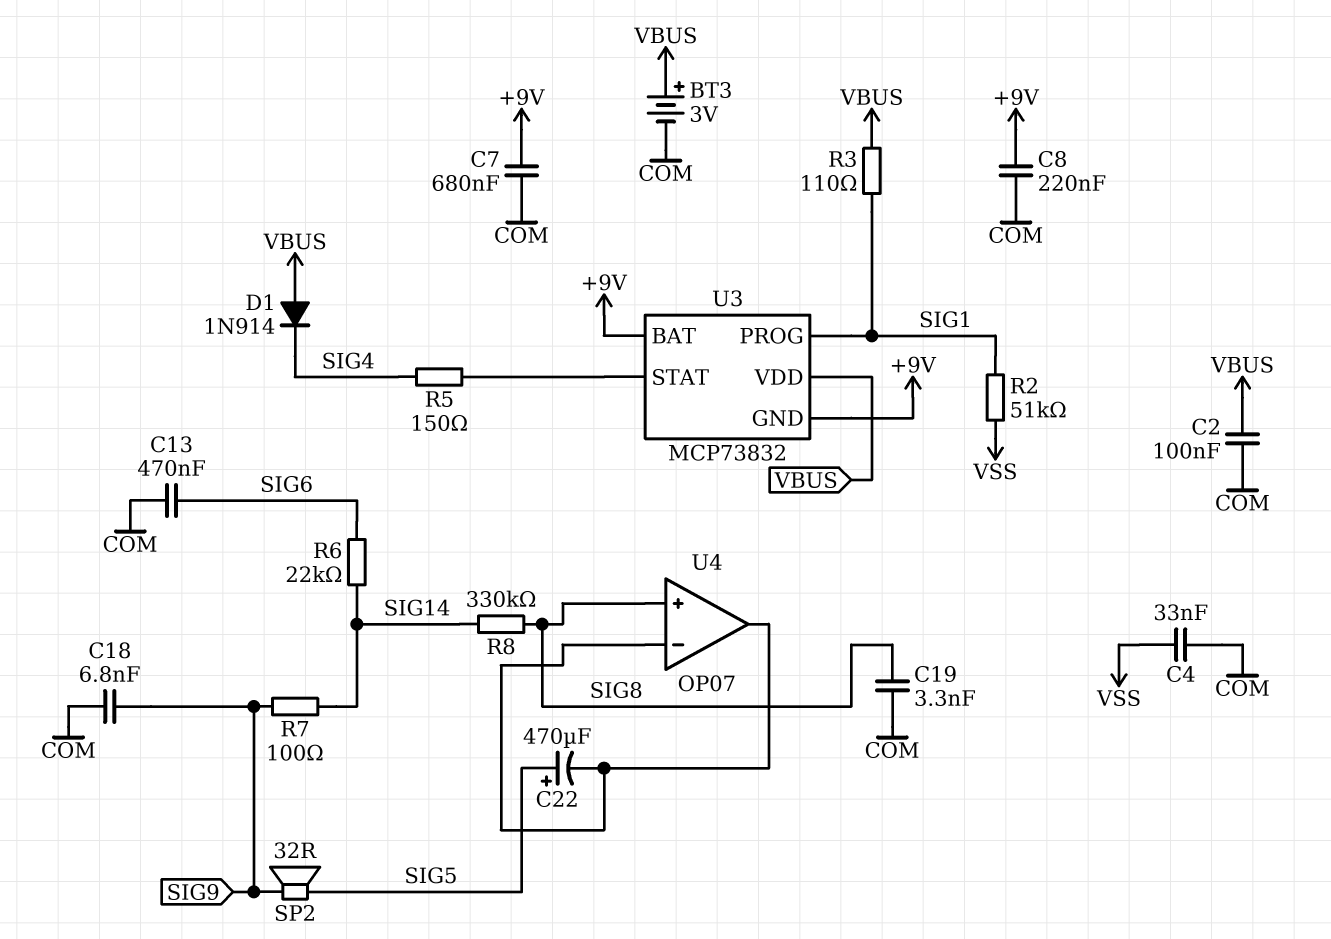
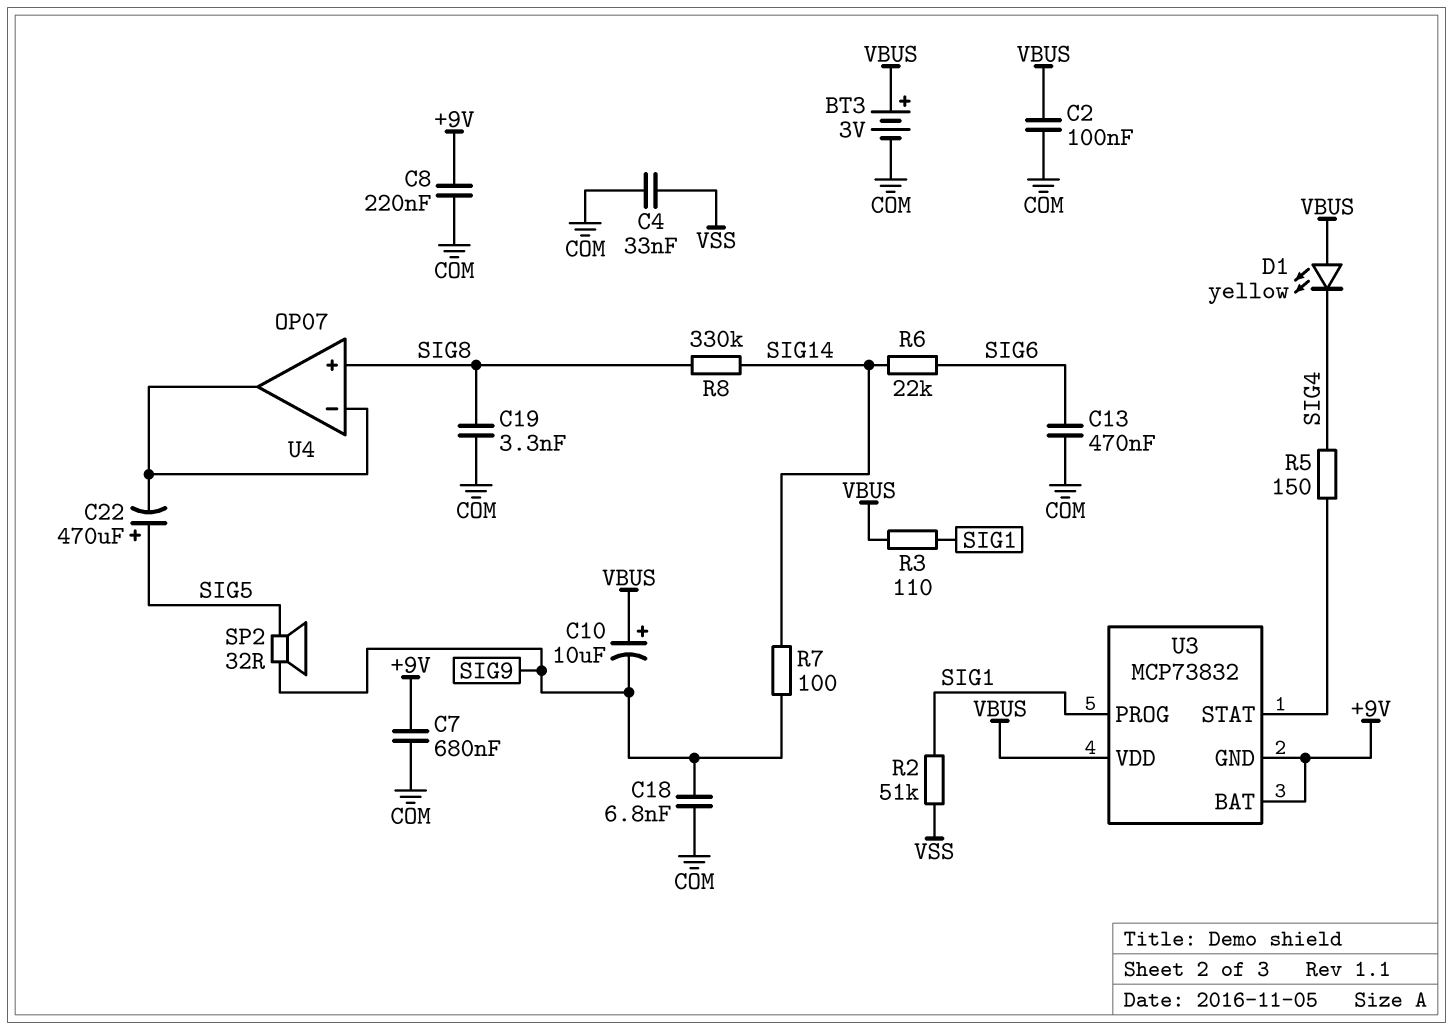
C10: none -> 10uF (plus VBUS, minus SIG9)
D1: diode 1N914 (A VBUS, K SIG4) -> LED yellow (A VBUS, K SIG4)

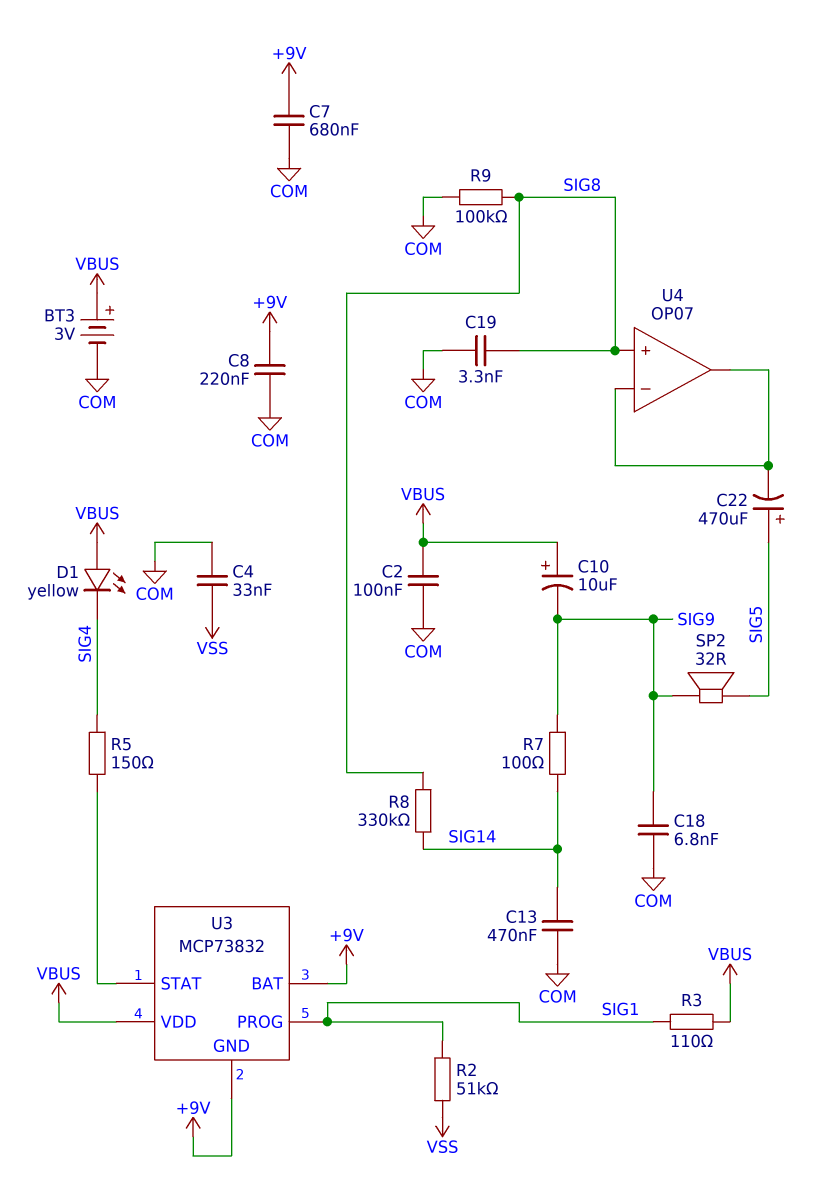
C13: 470nF (COM, SIG6) -> 470nF (COM, SIG14)
R6: 22k (SIG6, SIG14) -> none
R9: none -> 100k (COM, SIG8)

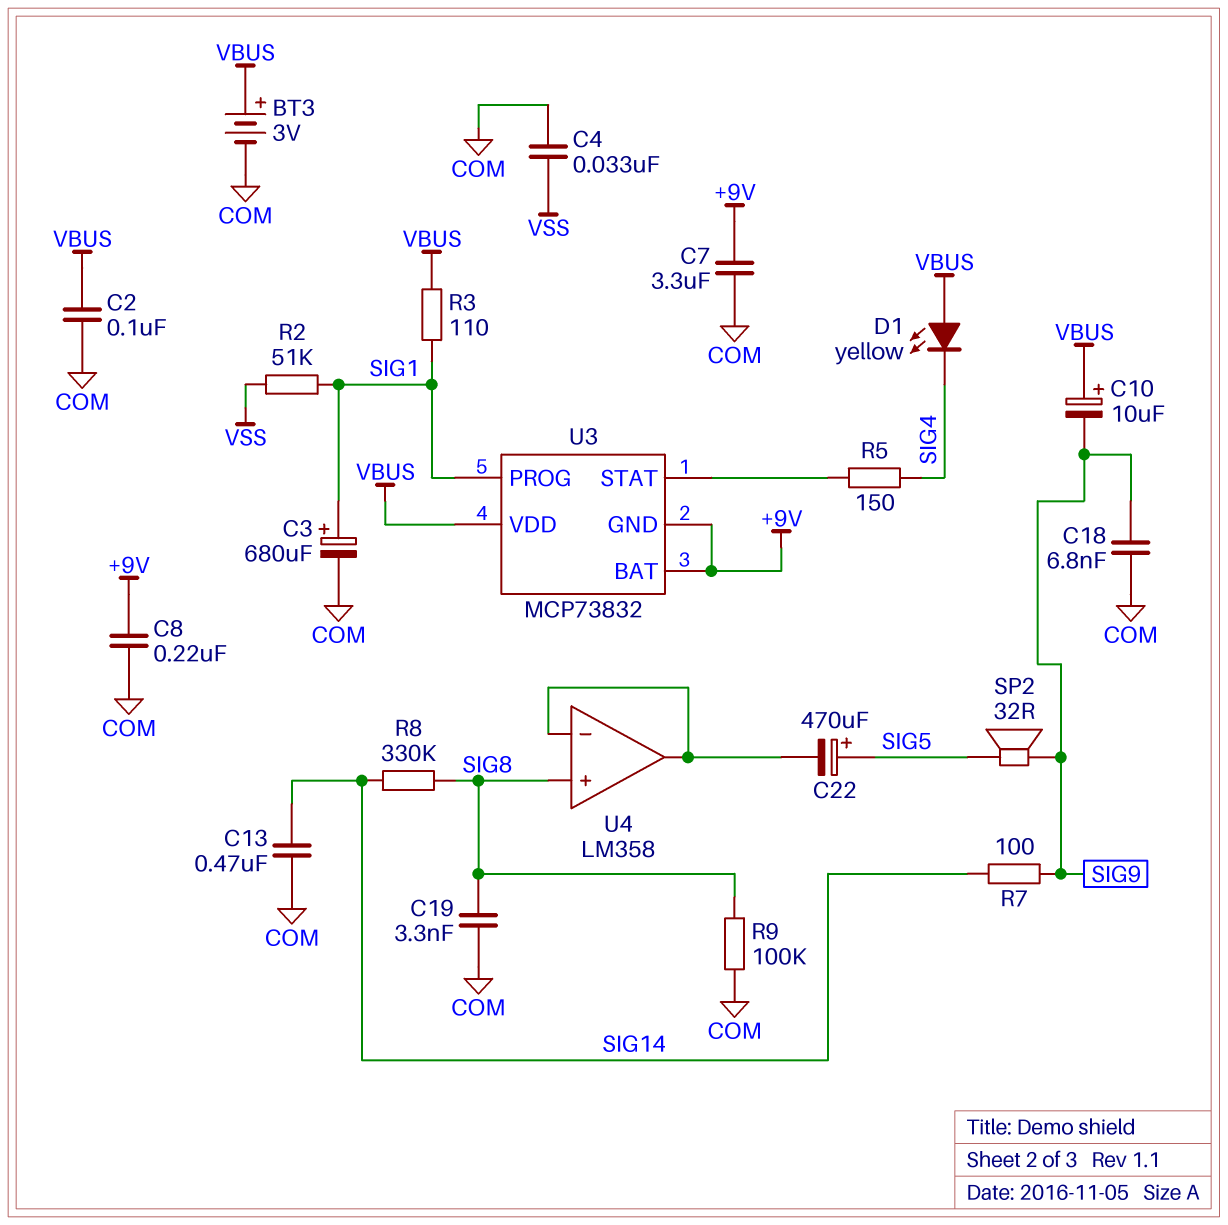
C3: none -> 680uF (plus SIG1, minus COM)
C7: 680nF (+9V, COM) -> 3.3uF (+9V, COM)
U4: OP07 -> LM358

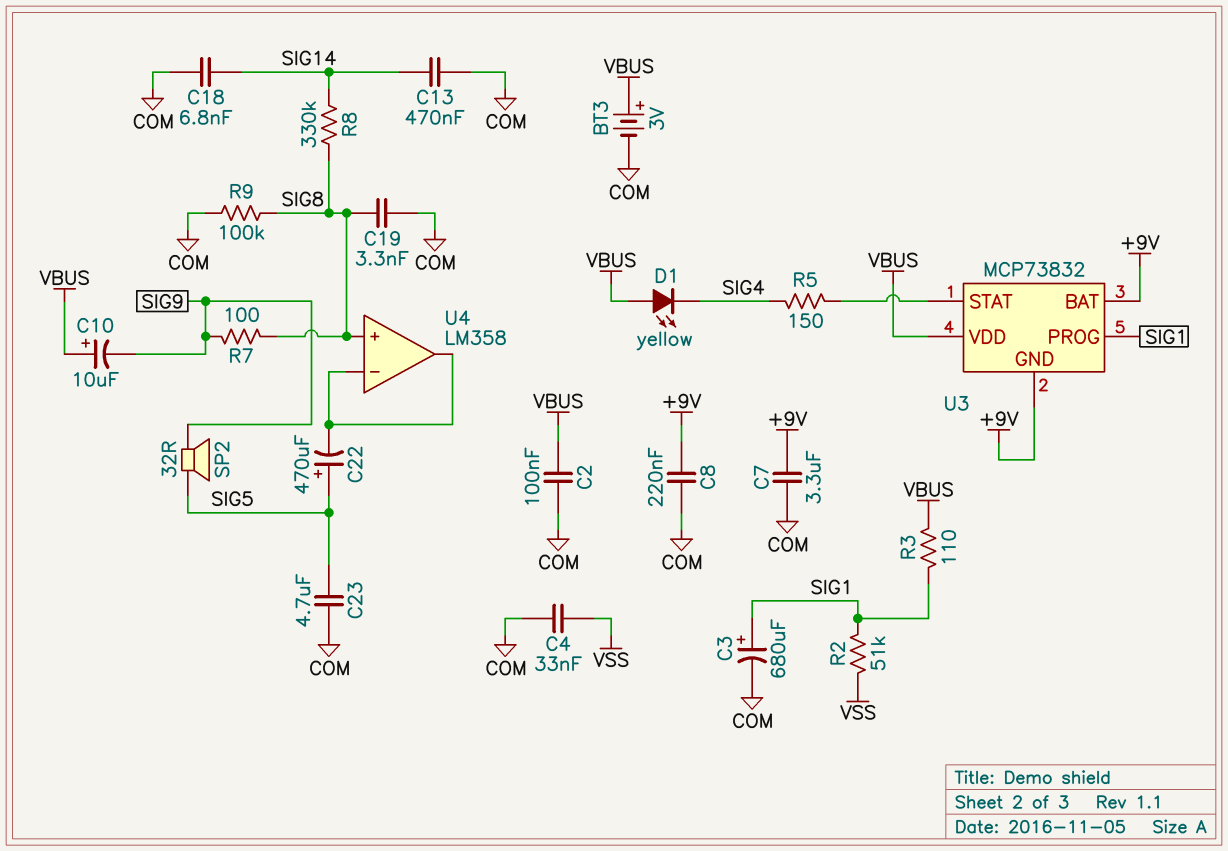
C18: 6.8nF (COM, SIG9) -> 6.8nF (COM, SIG14)
C23: none -> 4.7uF (COM, SIG5)
R7: 100 (SIG9, SIG14) -> 100 (SIG8, SIG9)

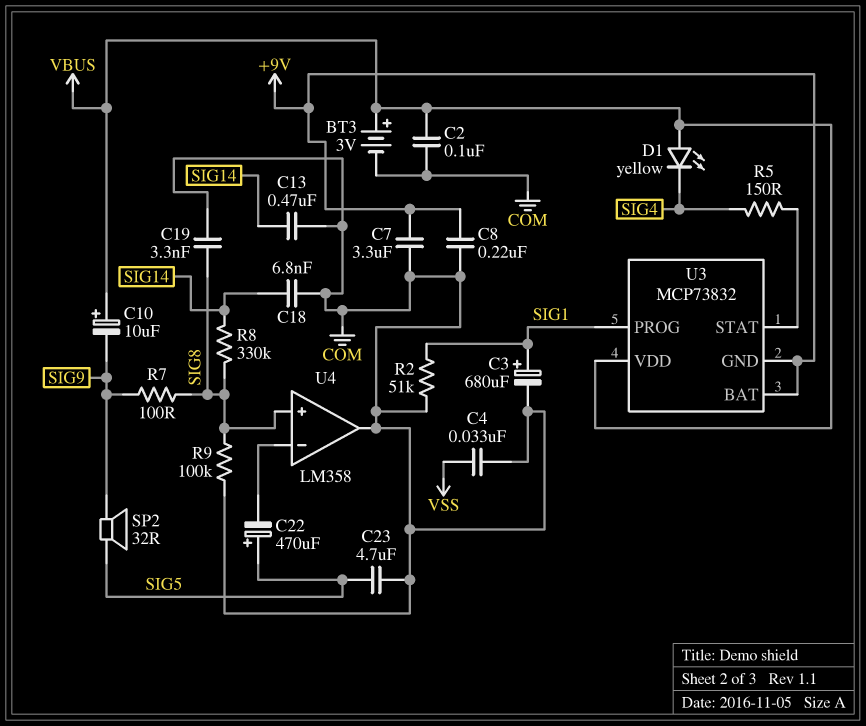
R2: 51k (SIG1, VSS) -> 51k (COM, SIG1)
R3: 110 (SIG1, VBUS) -> none
U4 pin out: U4/in- -> COM

